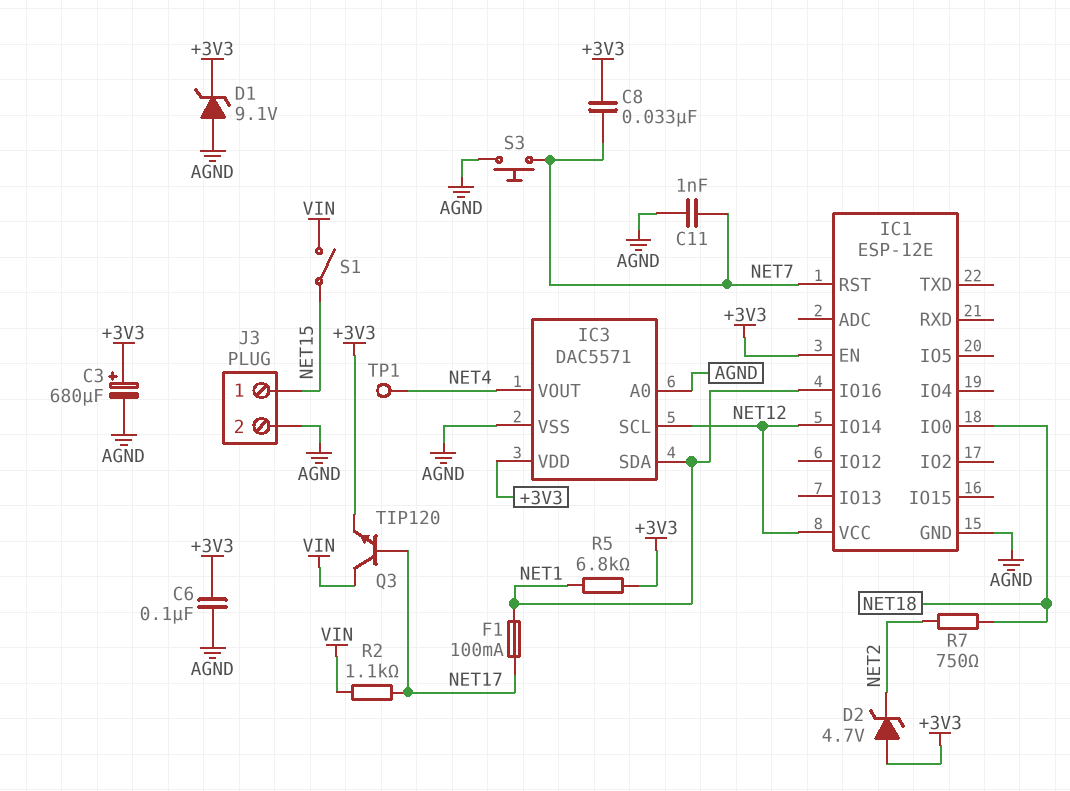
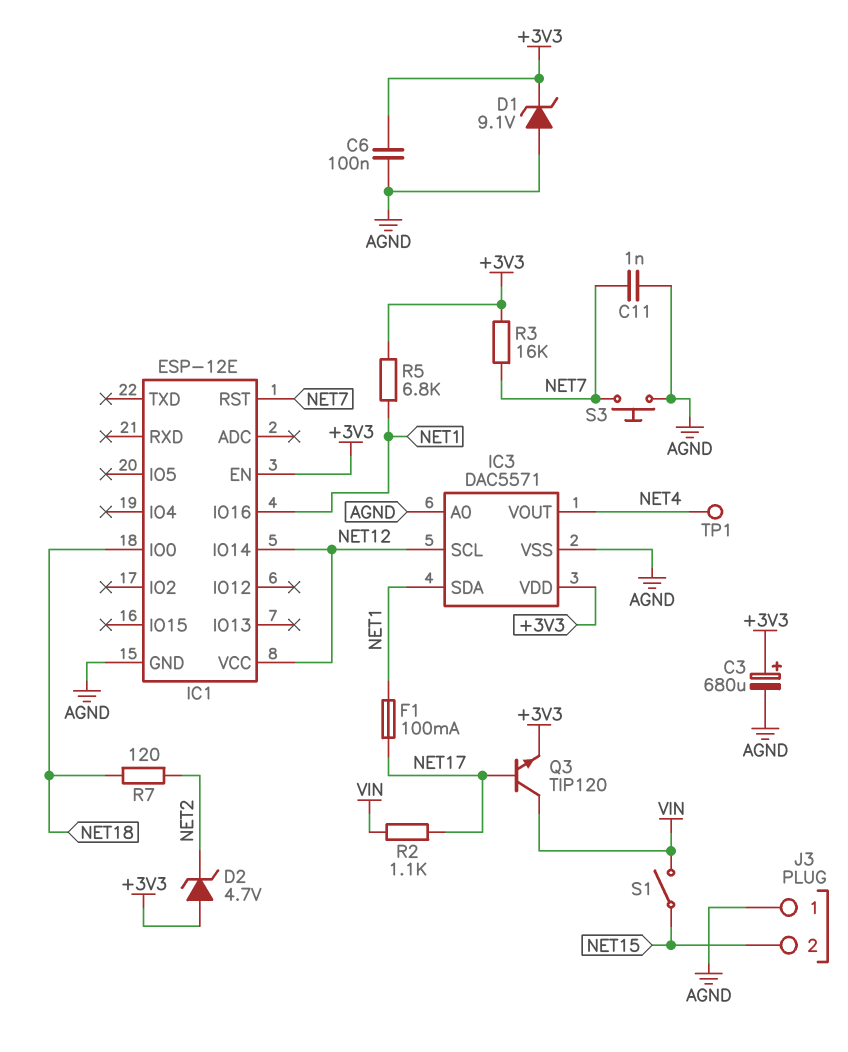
C8: 33nF (+3V3, NET7) -> none
J3 pin 1: NET15 -> AGND
J3 pin 2: AGND -> NET15
R3: none -> 16k (+3V3, NET7)
R7: 750 (NET2, NET18) -> 120 (NET2, NET18)

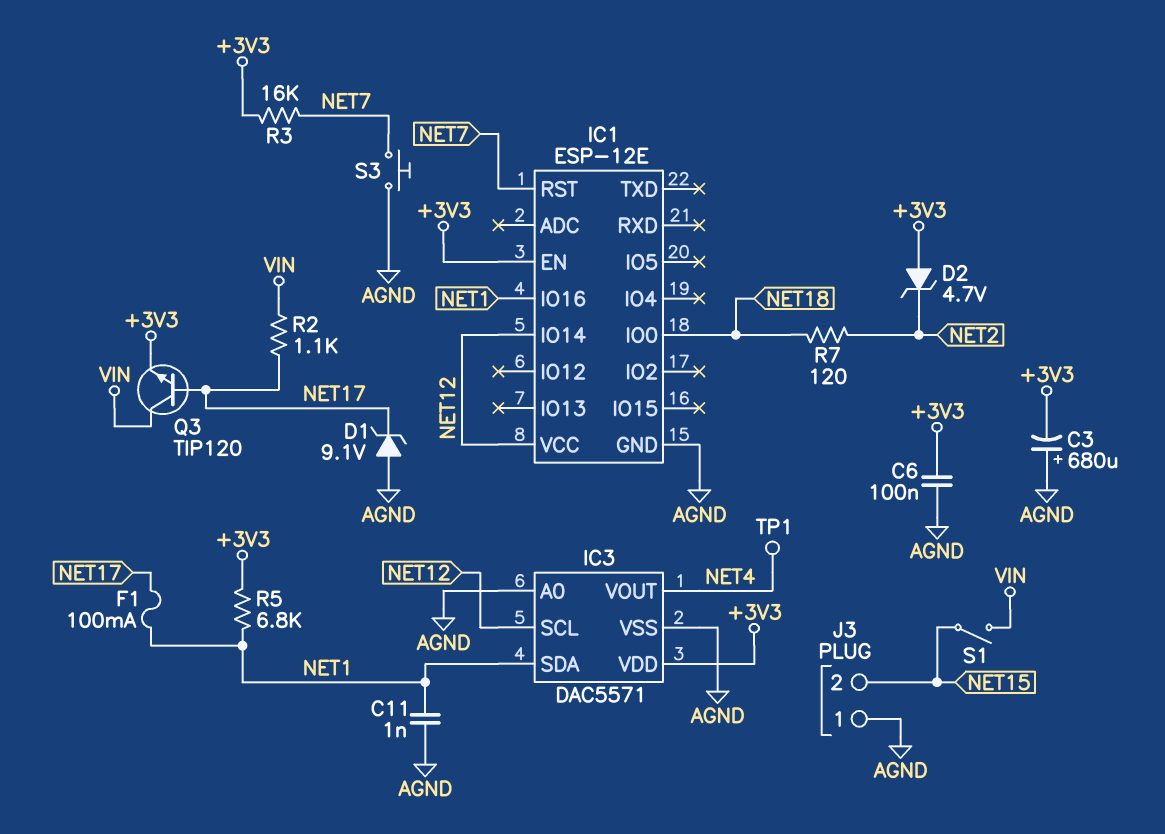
C3: 680uF (plus +3V3, minus AGND) -> 680uF (plus AGND, minus +3V3)
C11: 1nF (AGND, NET7) -> 1nF (AGND, NET1)
D1: zener 9.1V (A AGND, K +3V3) -> zener 9.1V (A AGND, K NET17)

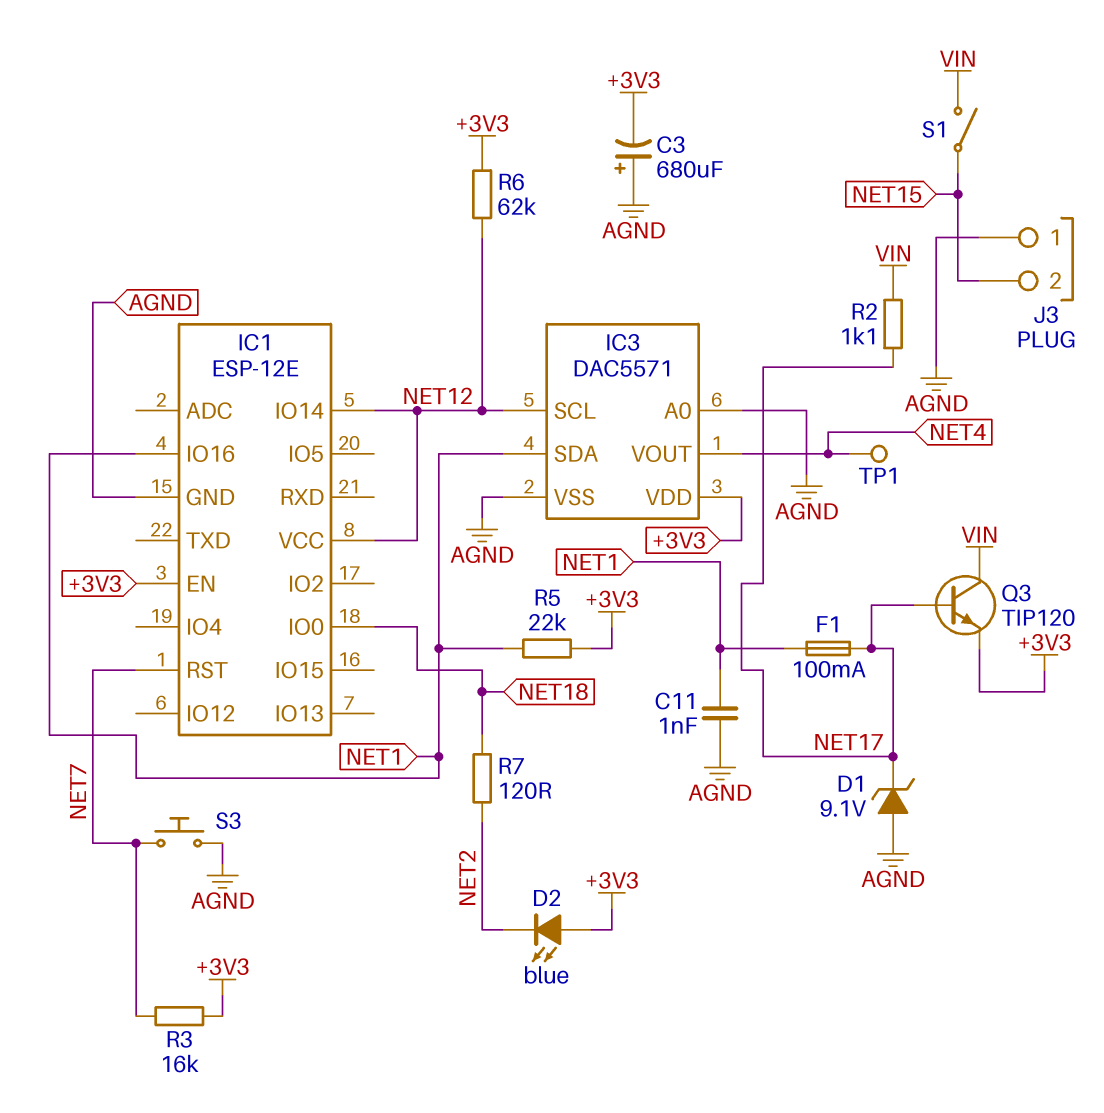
C6: 100nF (+3V3, AGND) -> none
D2: zener 4.7V (A +3V3, K NET2) -> LED blue (A +3V3, K NET2)
R5: 6.8k (+3V3, NET1) -> 22k (+3V3, NET1)
R6: none -> 62k (+3V3, NET12)

